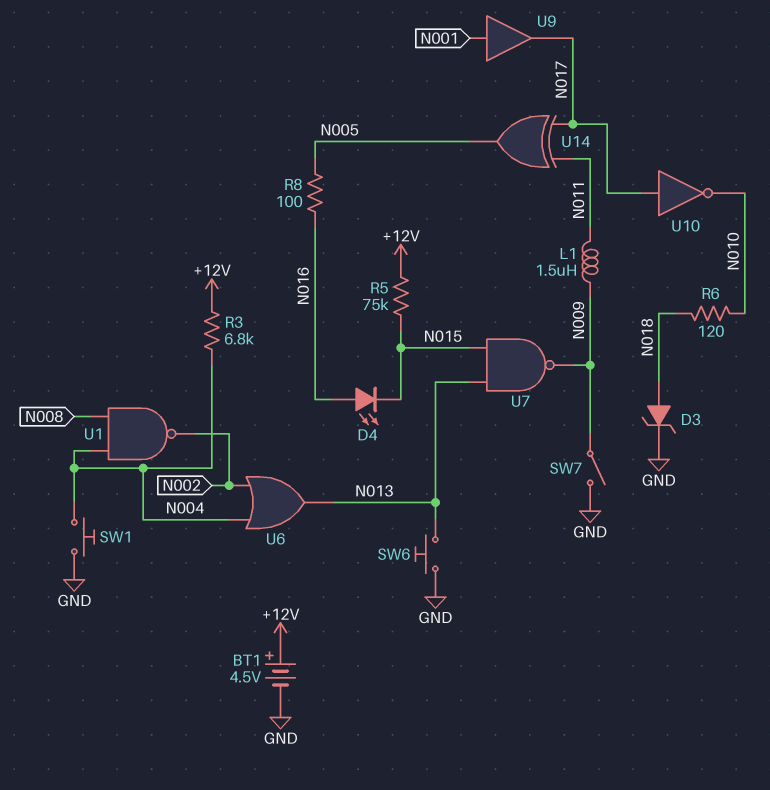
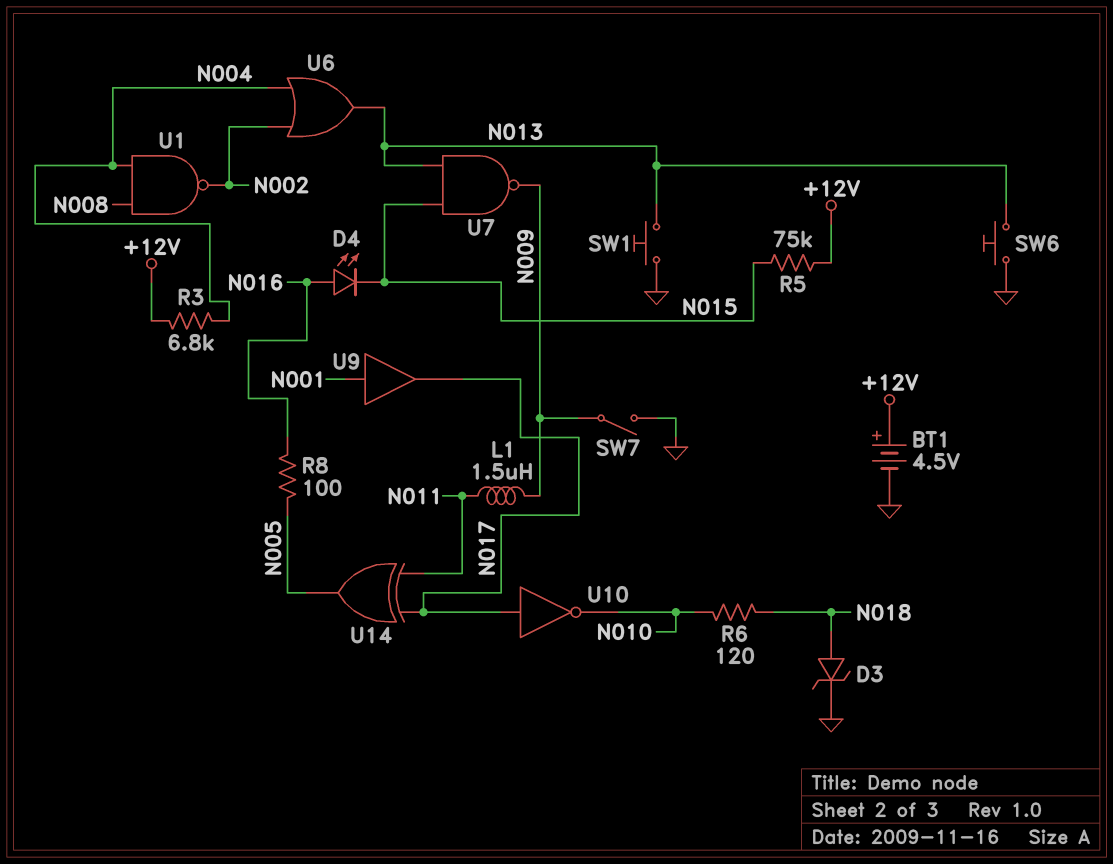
SW1: button (GND, N004) -> button (GND, N013)

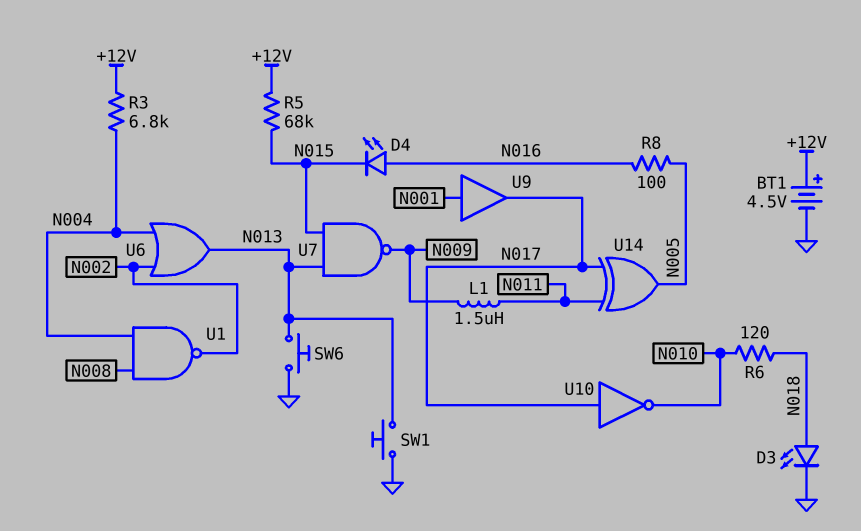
D3: zener (A N018, K GND) -> LED (A N018, K GND)
R5: 75k (+12V, N015) -> 68k (+12V, N015)
SW7: switch (GND, N009) -> none

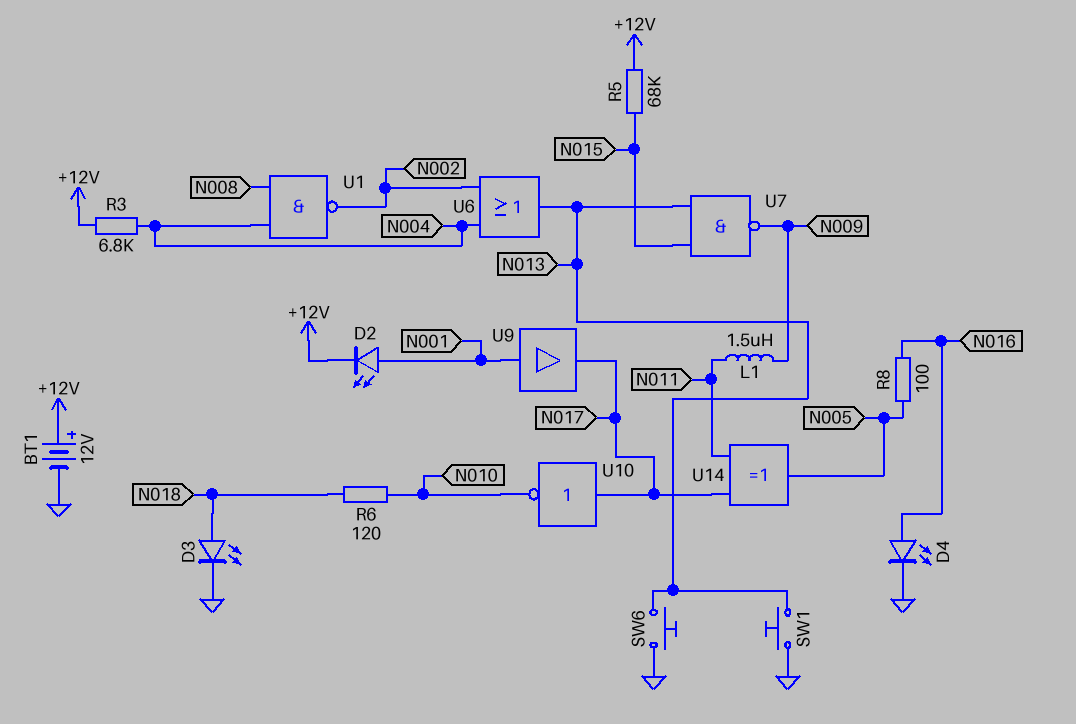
BT1: 4.5V (plus +12V, minus GND) -> 12V (plus +12V, minus GND)
D2: none -> LED (A N001, K +12V)
D4: LED (A N016, K N015) -> LED (A N016, K GND)

